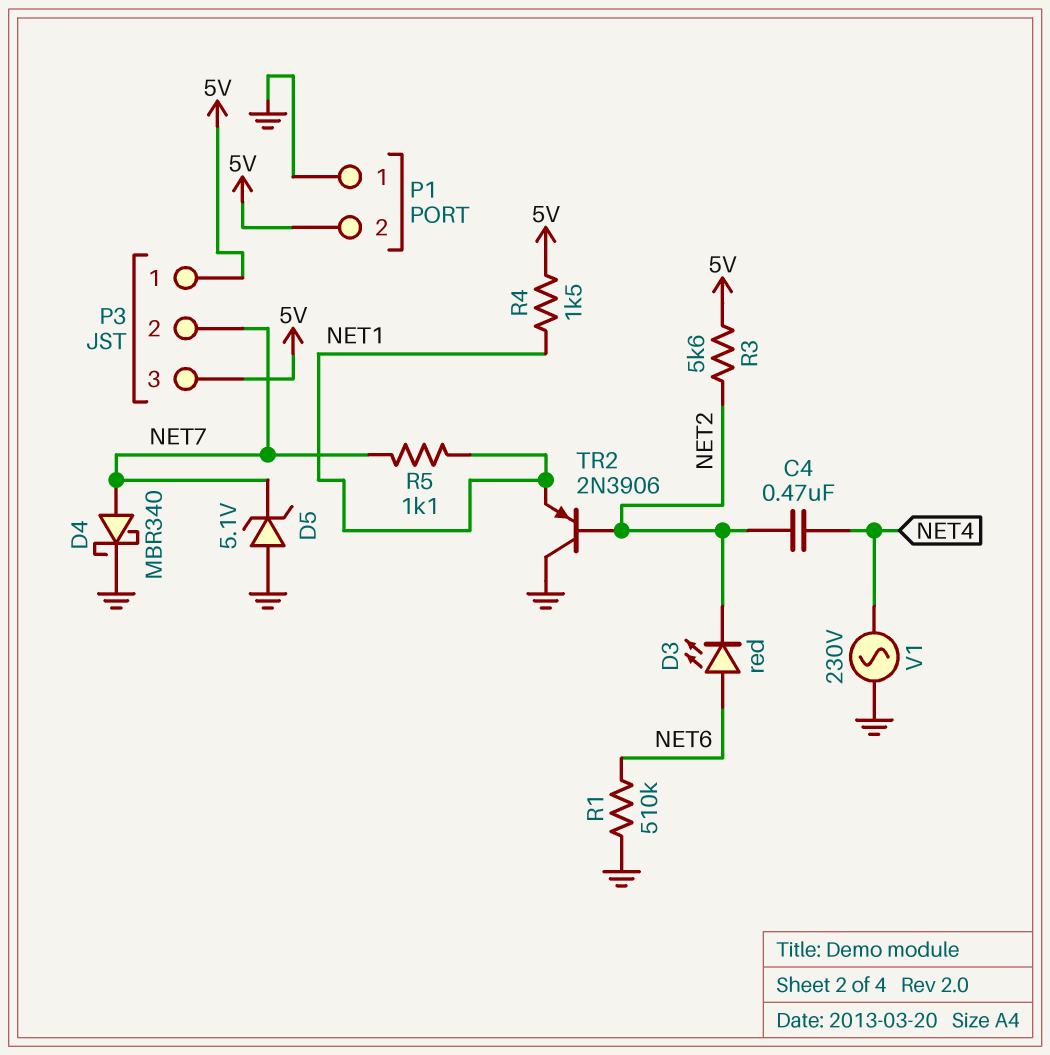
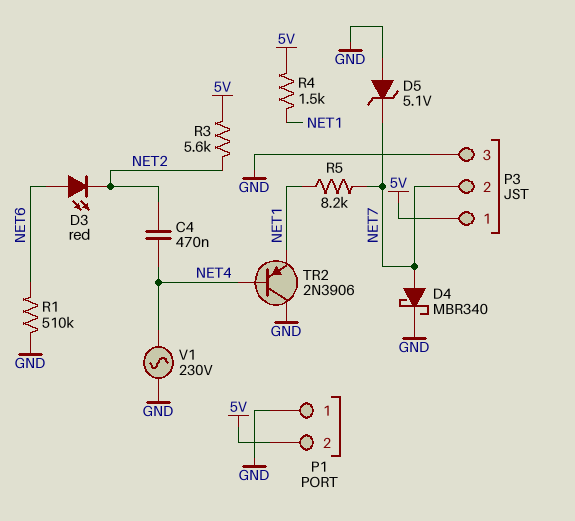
P3 pin 3: 5V -> GND
R5: 1.1k (NET1, NET7) -> 8.2k (NET1, NET7)
TR2: PNP 2N3906 (B NET2, C GND, E NET1) -> PNP 2N3906 (B NET4, C GND, E NET1)

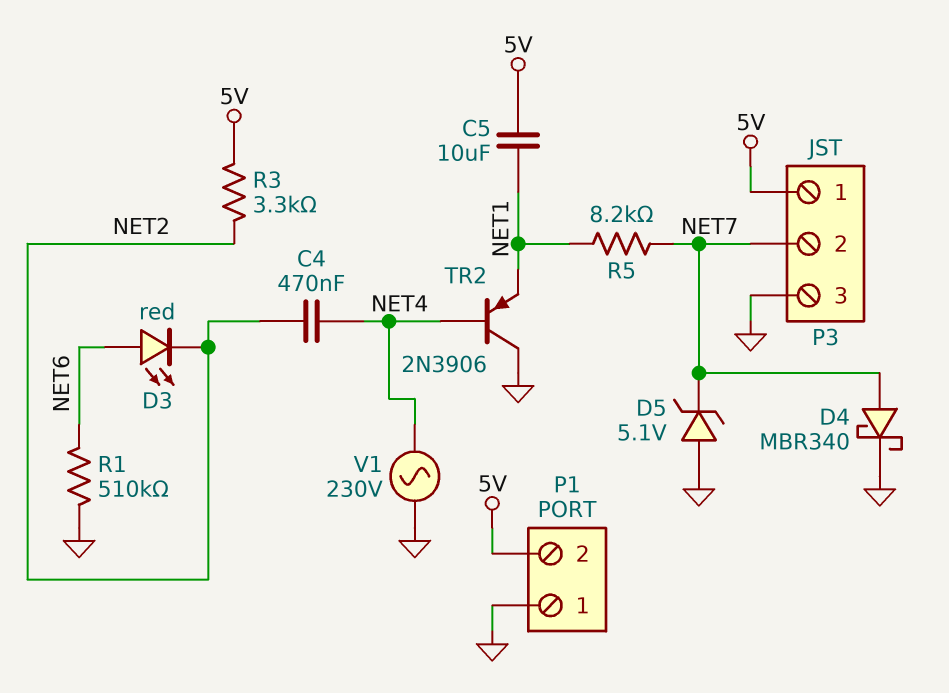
C5: none -> 10uF (5V, NET1)
R3: 5.6k (5V, NET2) -> 3.3k (5V, NET2)
R4: 1.5k (5V, NET1) -> none

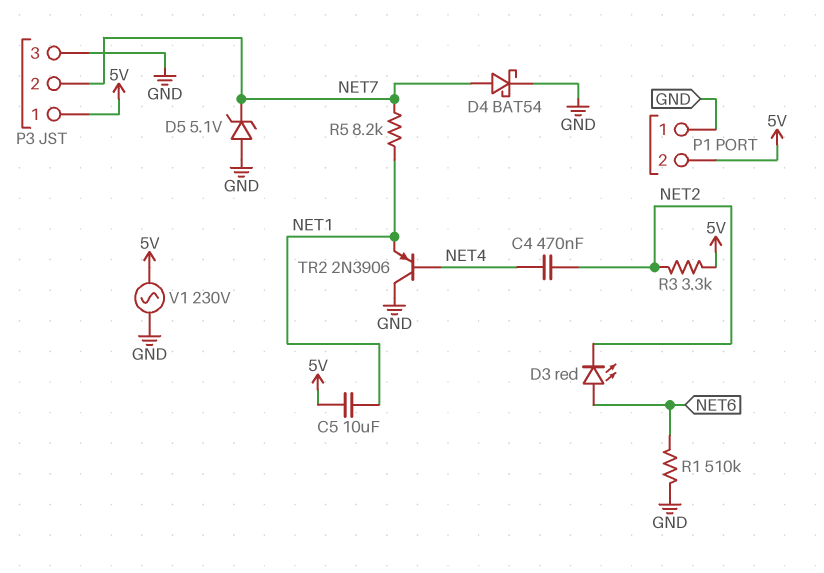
D4: schottky MBR340 (A NET7, K GND) -> schottky BAT54 (A NET7, K GND)
V1: AC 230V (GND, NET4) -> AC 230V (5V, GND)

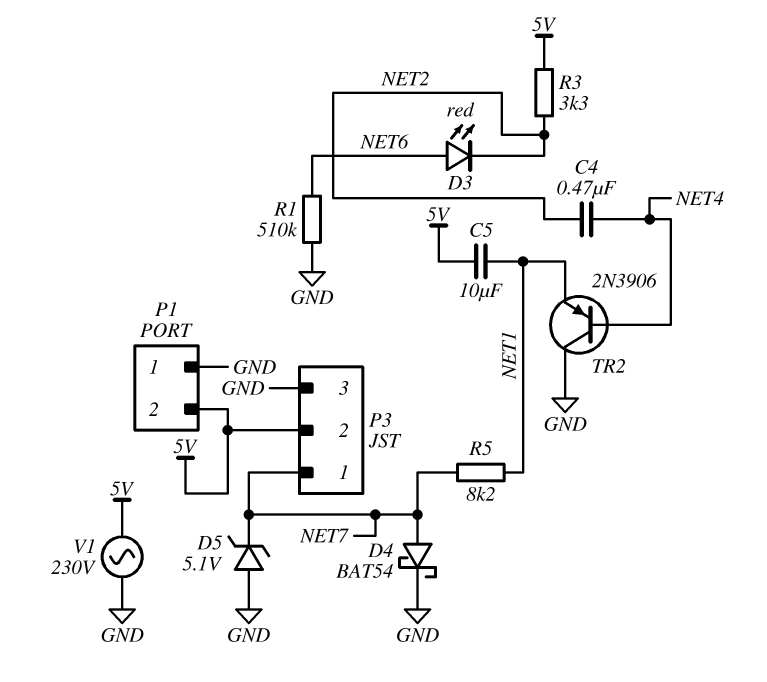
P3 pin 1: 5V -> NET7
P3 pin 2: NET7 -> 5V

